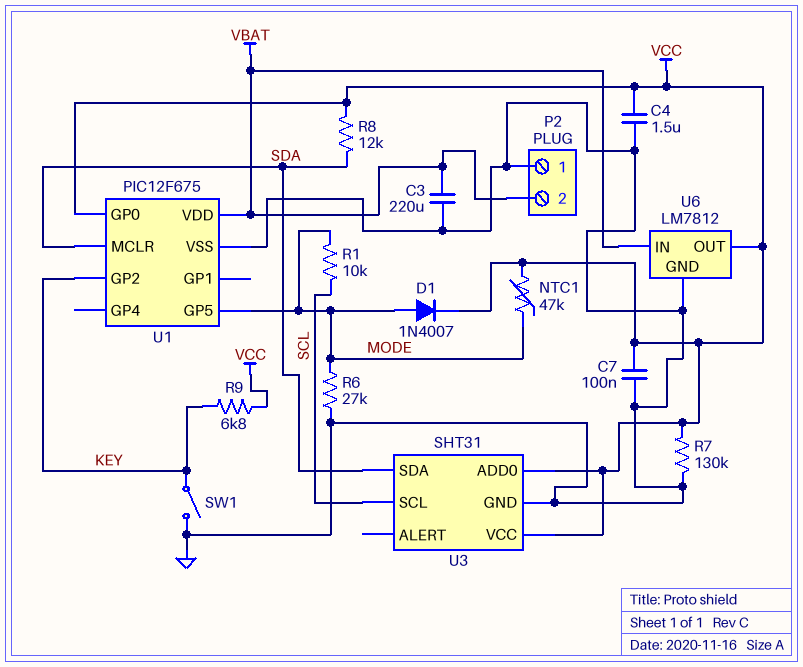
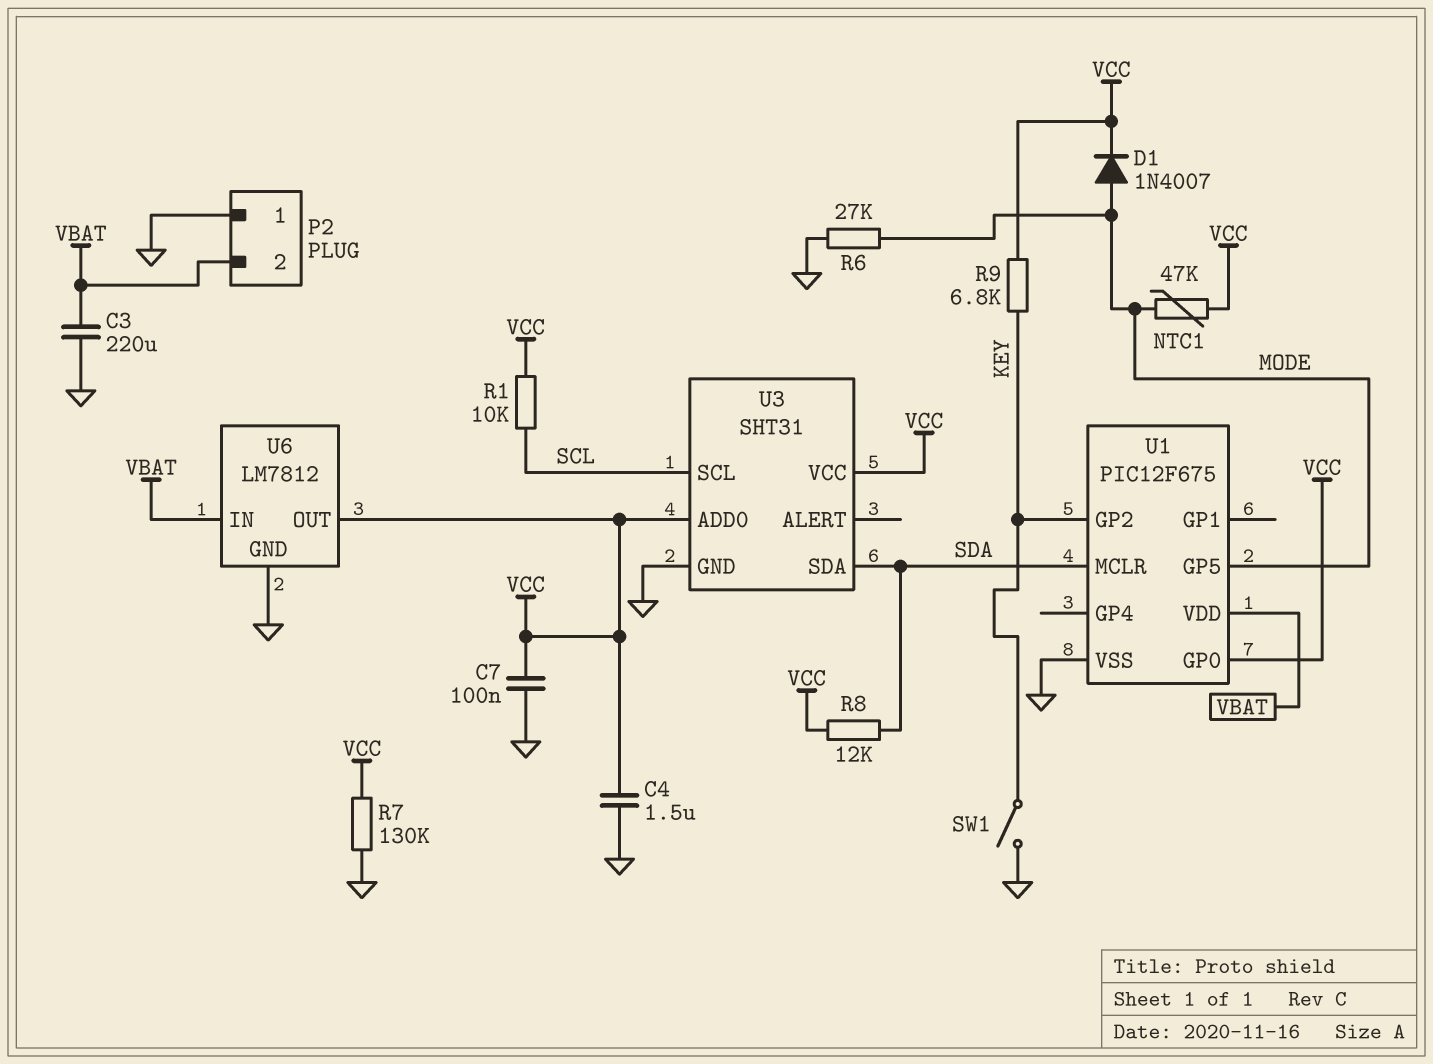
R1: 10k (MODE, SCL) -> 10k (SCL, VCC)

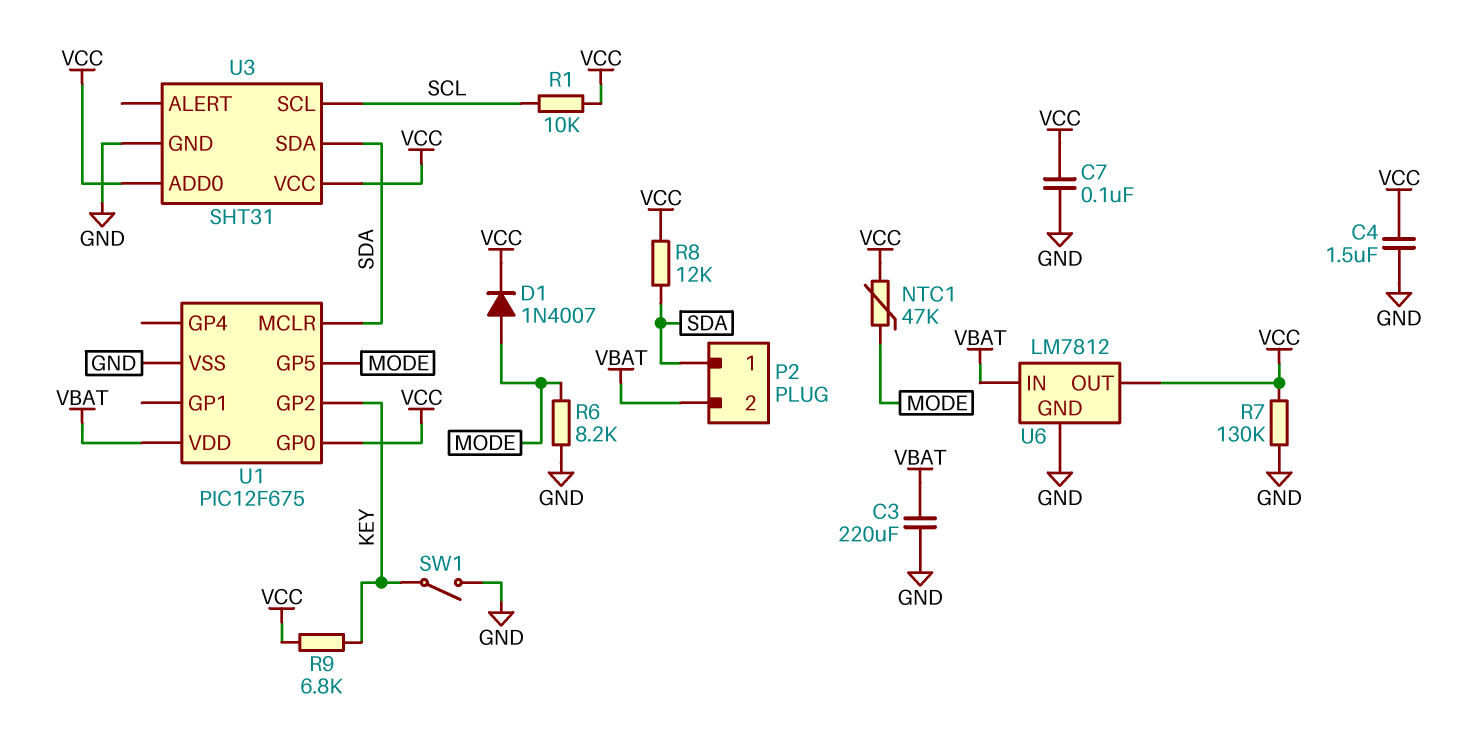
P2 pin 1: GND -> SDA
R6: 27k (GND, MODE) -> 8.2k (GND, MODE)

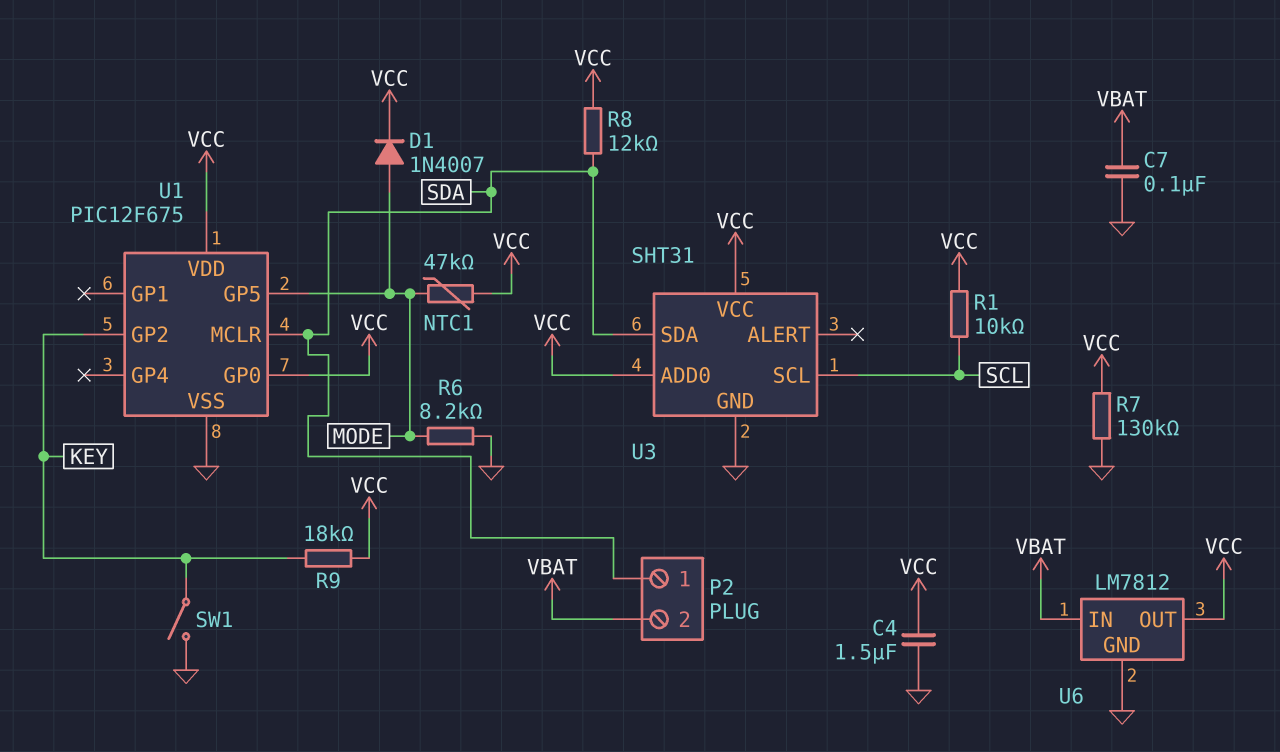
C3: 220uF (GND, VBAT) -> none
C7: 100nF (GND, VCC) -> 100nF (GND, VBAT)
R9: 6.8k (KEY, VCC) -> 18k (KEY, VCC)
U1 pin VDD: VBAT -> VCC

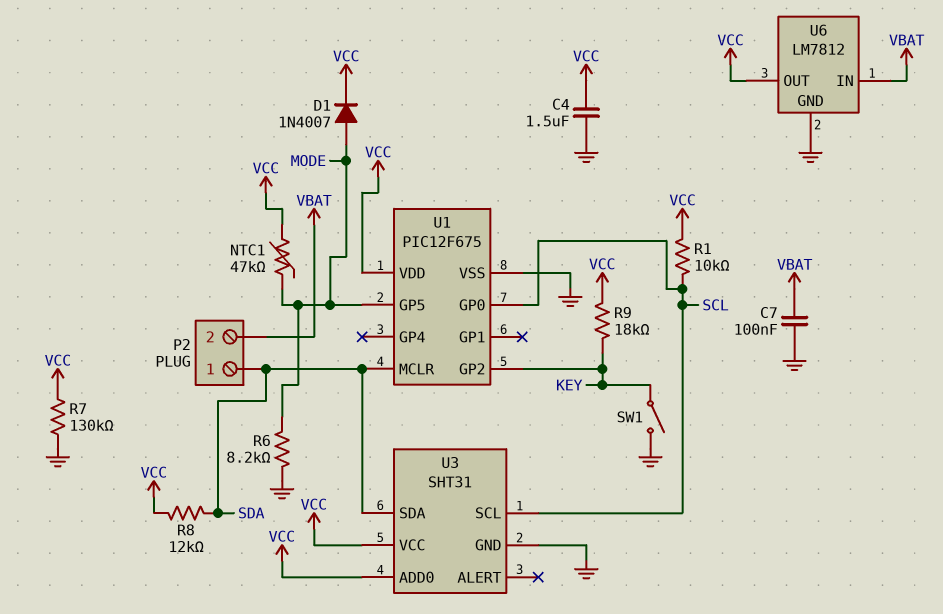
U1 pin GP0: VCC -> SCL

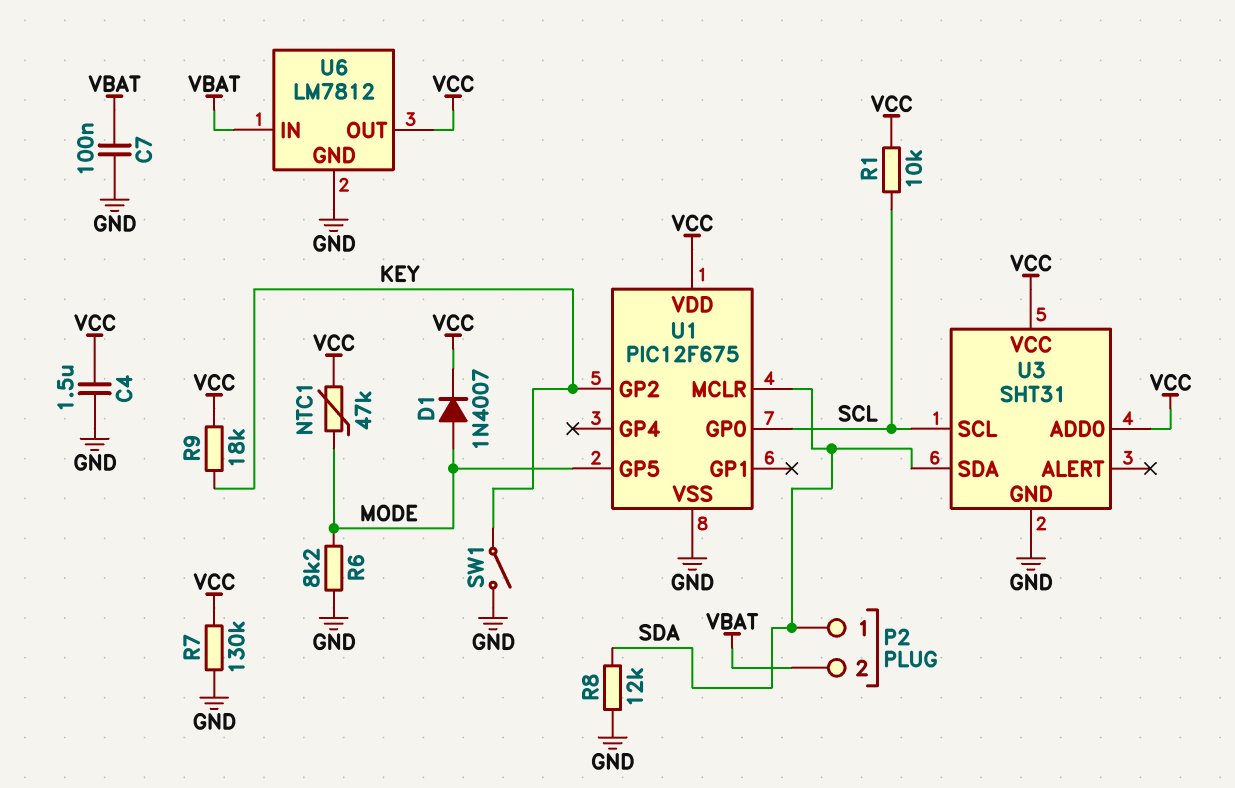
R8: 12k (SDA, VCC) -> 12k (GND, SDA)

